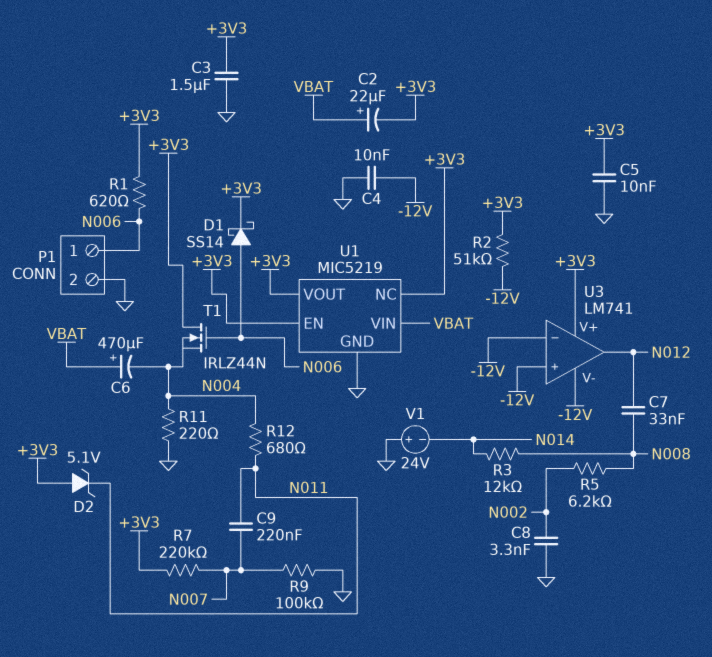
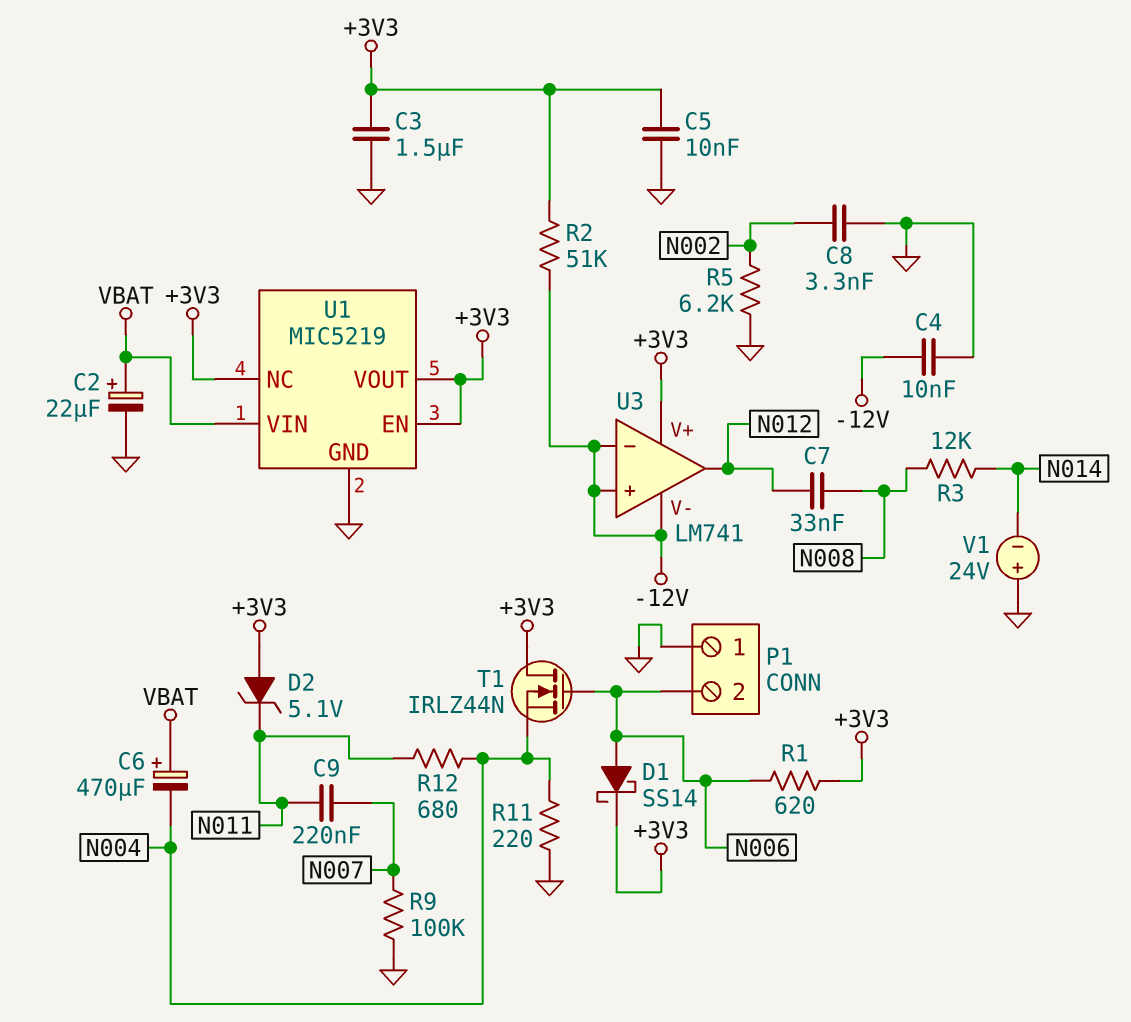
C2: 22uF (plus VBAT, minus +3V3) -> 22uF (plus VBAT, minus GND)
P1 pin 1: N006 -> GND
P1 pin 2: GND -> N006
R5: 6.2k (N002, N008) -> 6.2k (GND, N002)
R7: 220k (+3V3, N007) -> none

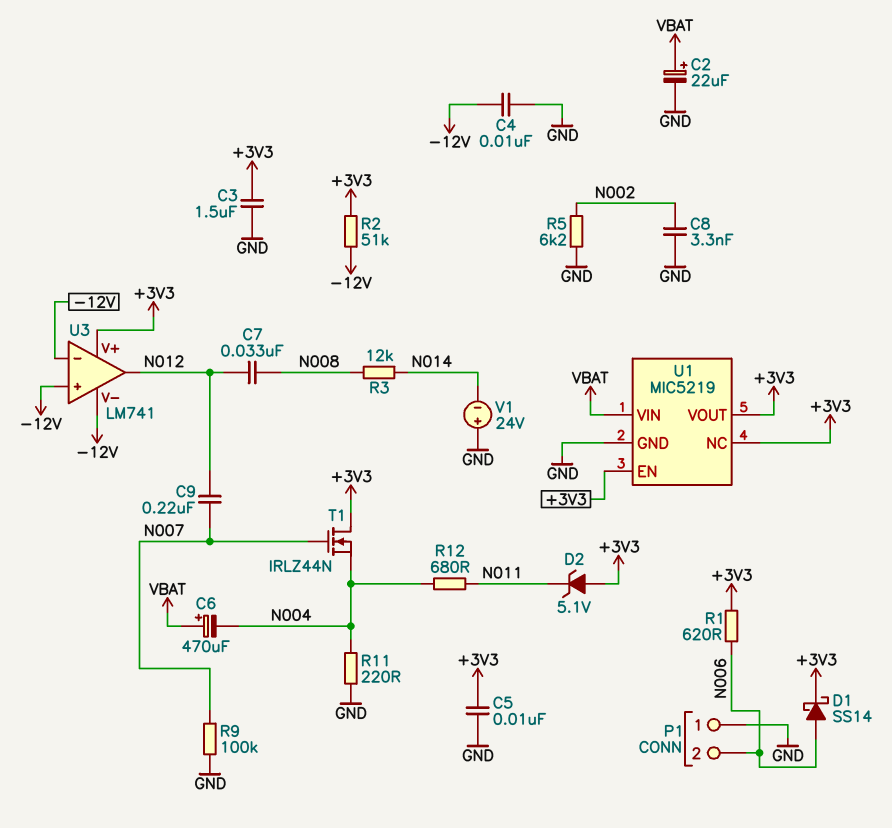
C9: 220nF (N007, N011) -> 220nF (N007, N012)
T1: NMOS IRLZ44N (G N006, D +3V3, S N004) -> NMOS IRLZ44N (G N007, D +3V3, S N004)

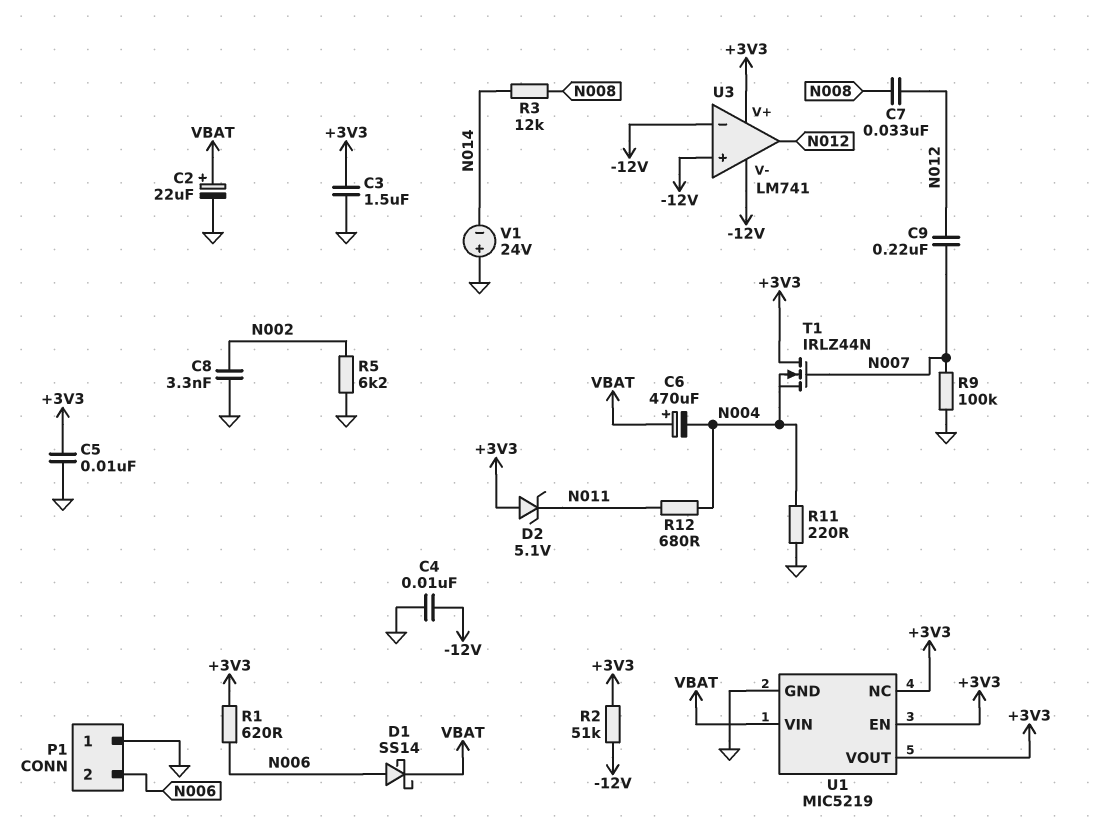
D1: schottky SS14 (A N006, K +3V3) -> schottky SS14 (A N006, K VBAT)

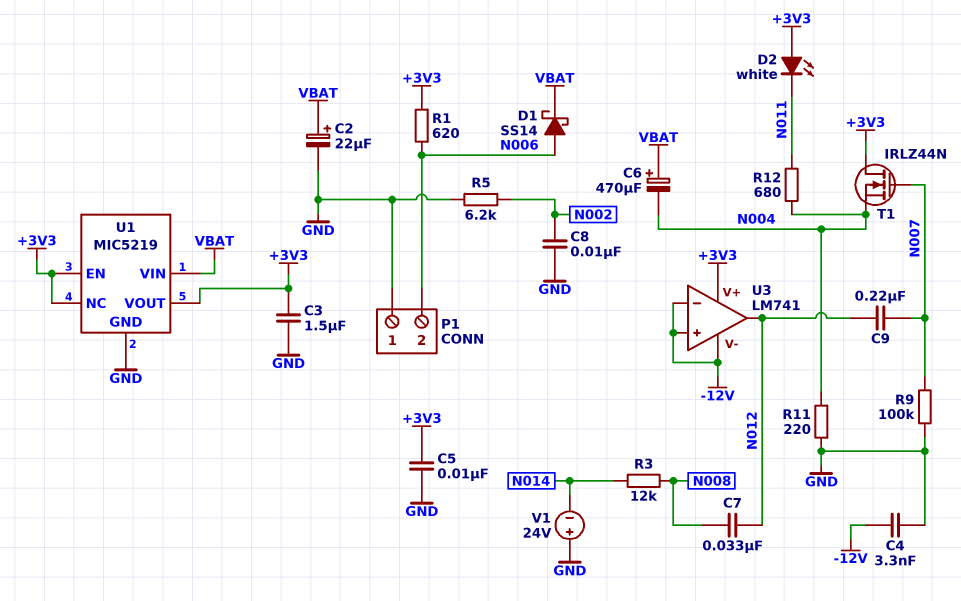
C4: 10nF (-12V, GND) -> 3.3nF (-12V, GND)
C8: 3.3nF (GND, N002) -> 10nF (GND, N002)
D2: zener 5.1V (A +3V3, K N011) -> LED white (A +3V3, K N011)
R2: 51k (+3V3, -12V) -> none

